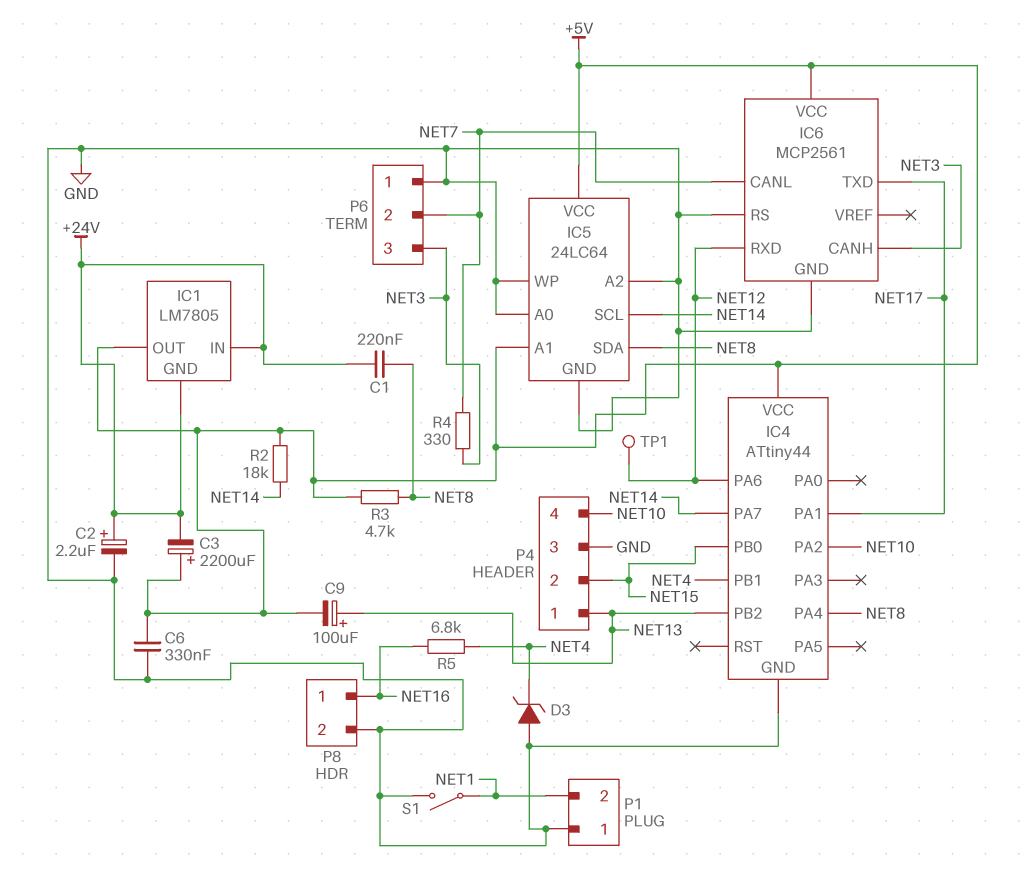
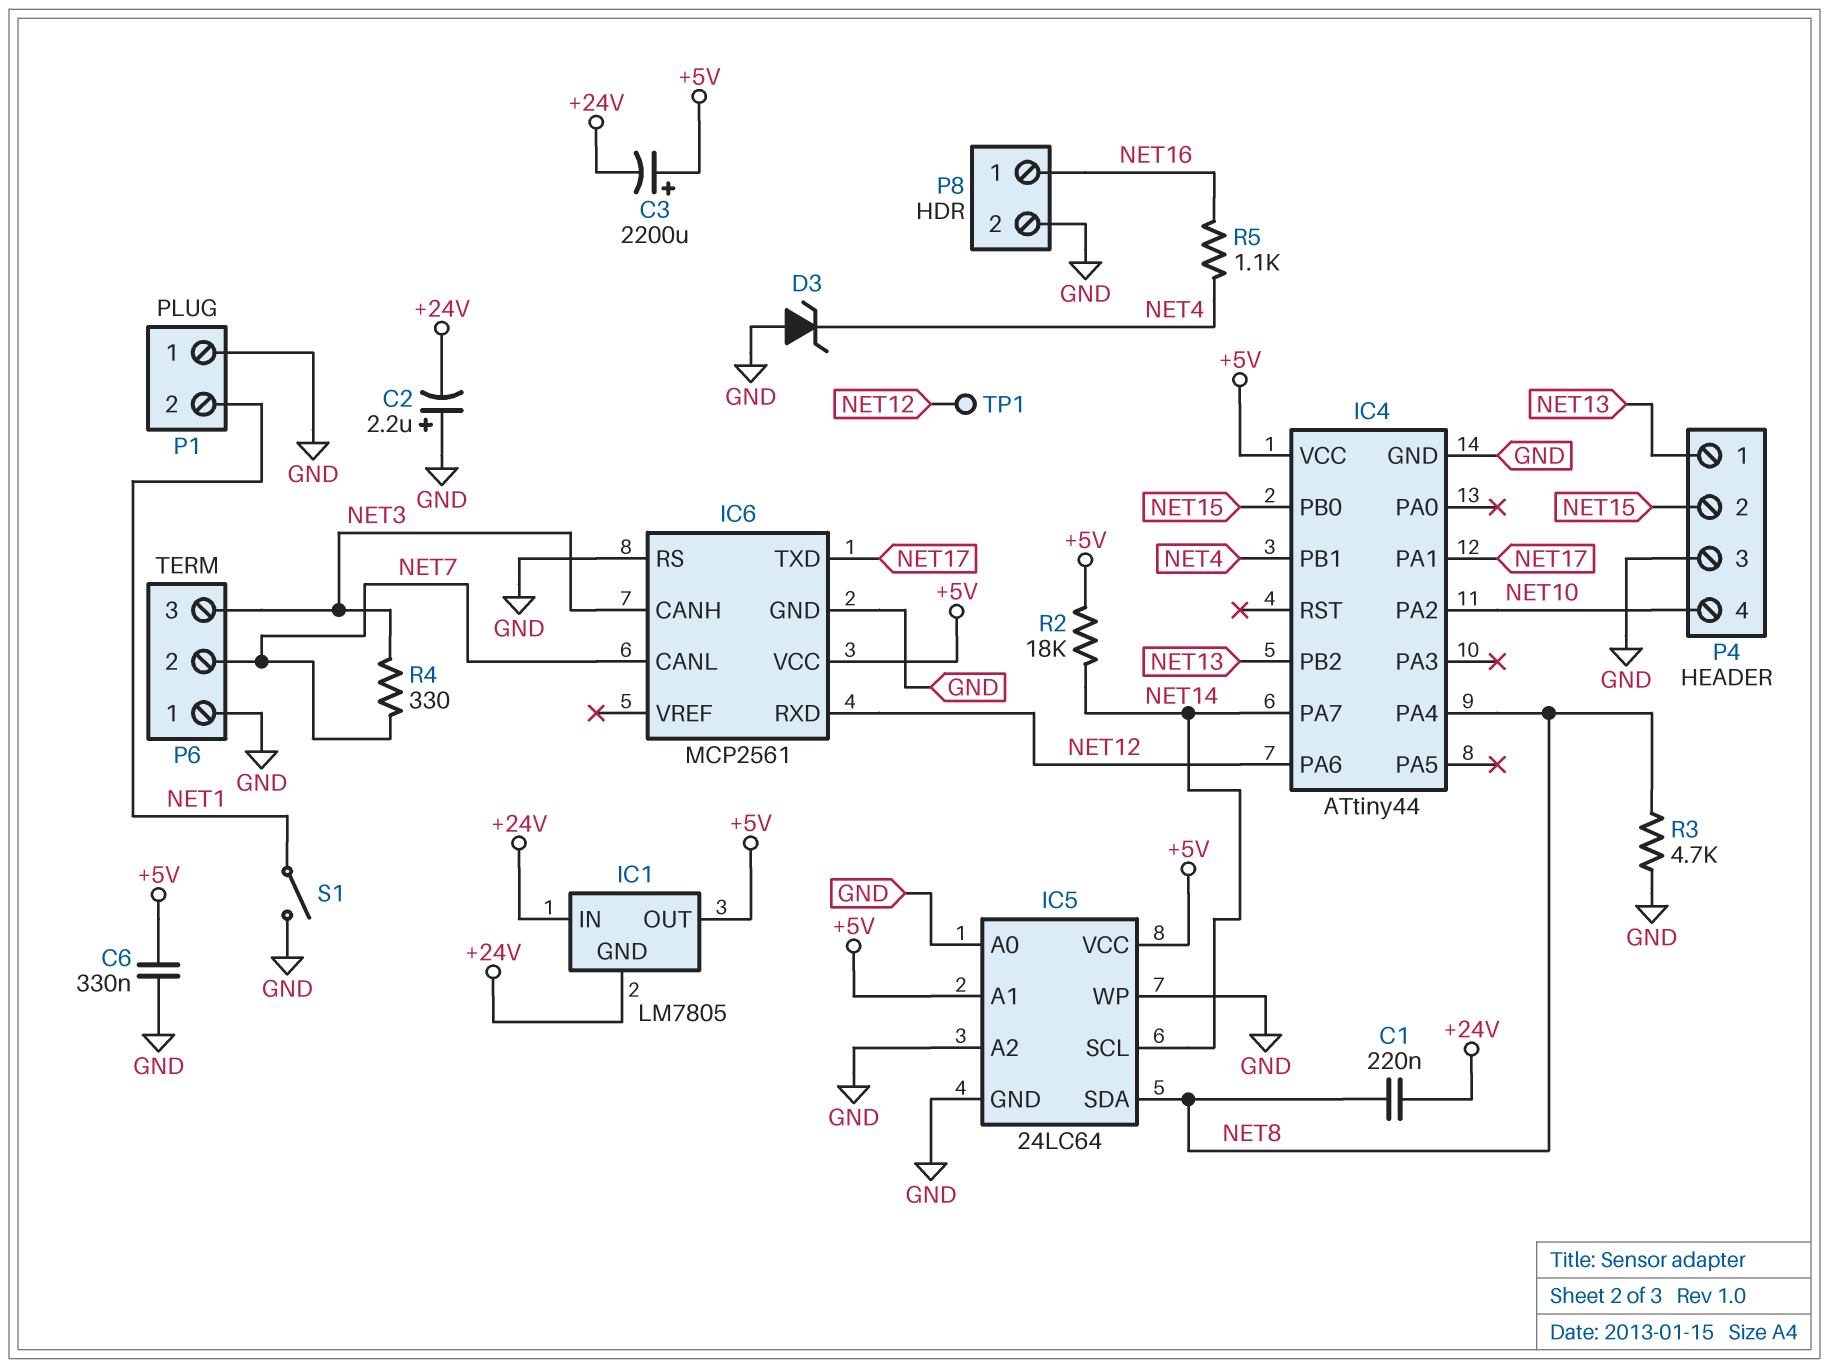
C2: 2.2uF (plus +24V, minus GND) -> 2.2uF (plus GND, minus +24V)
C9: 100uF (plus NET13, minus +5V) -> none
R3: 4.7k (+5V, NET8) -> 4.7k (GND, NET8)
R5: 6.8k (NET4, NET16) -> 1.1k (NET4, NET16)

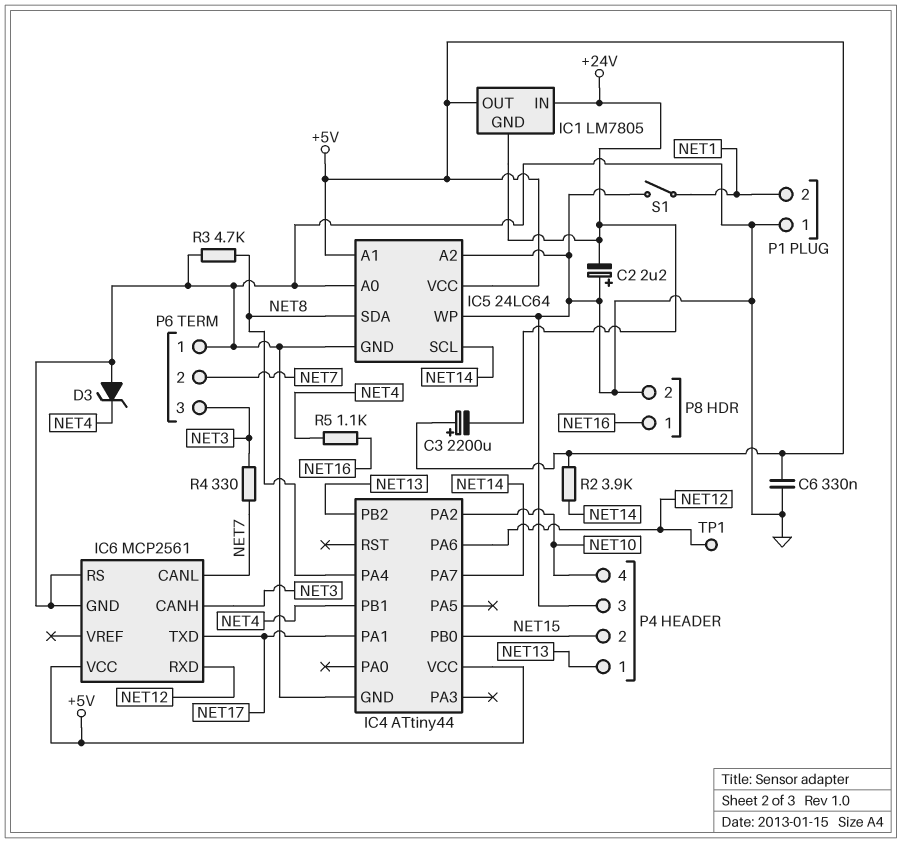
C1: 220nF (+24V, NET8) -> none
R2: 18k (+5V, NET14) -> 3.9k (+5V, NET14)

